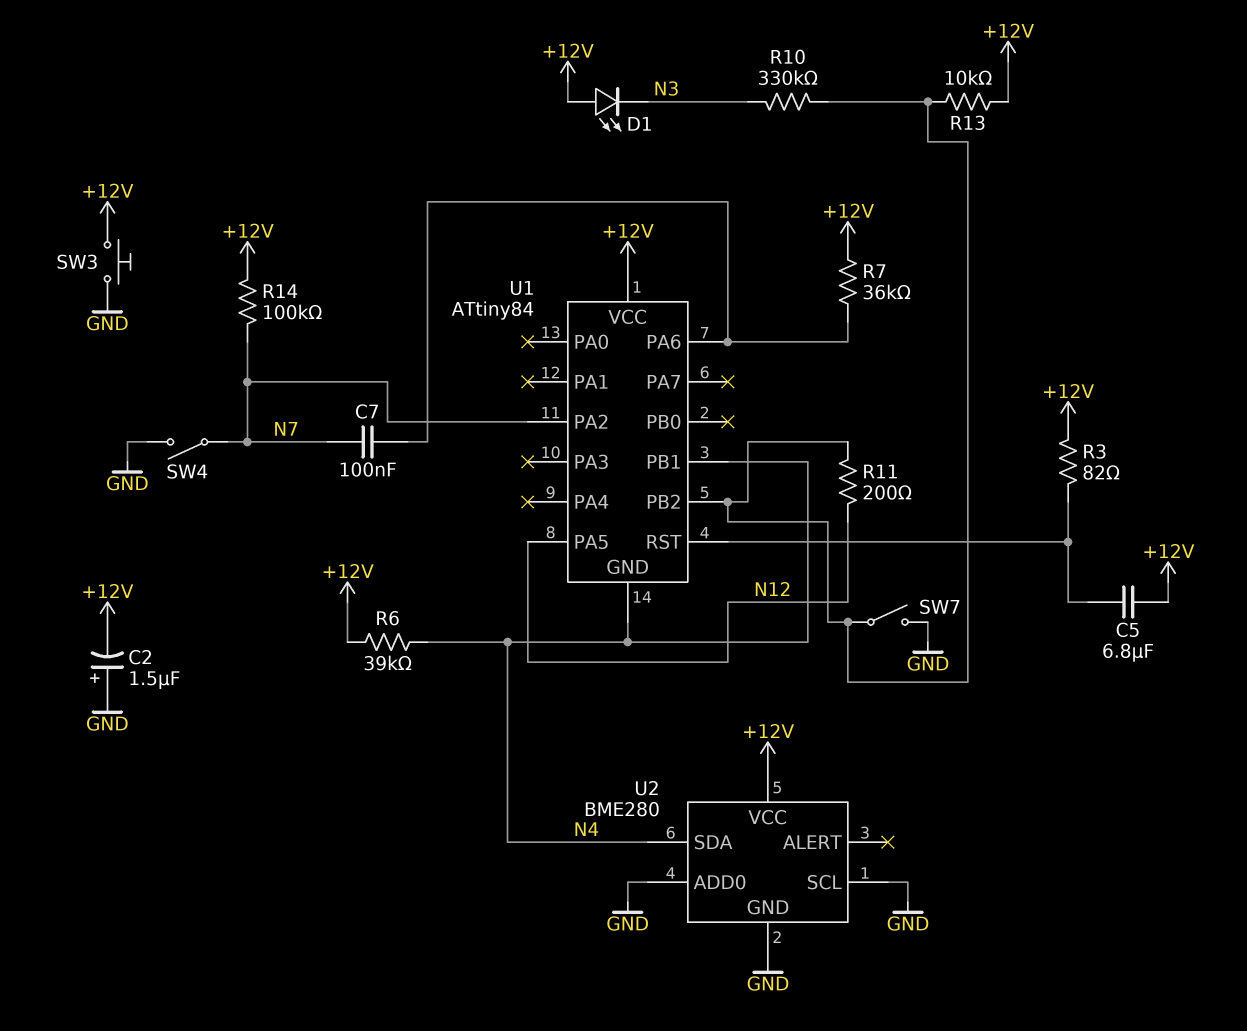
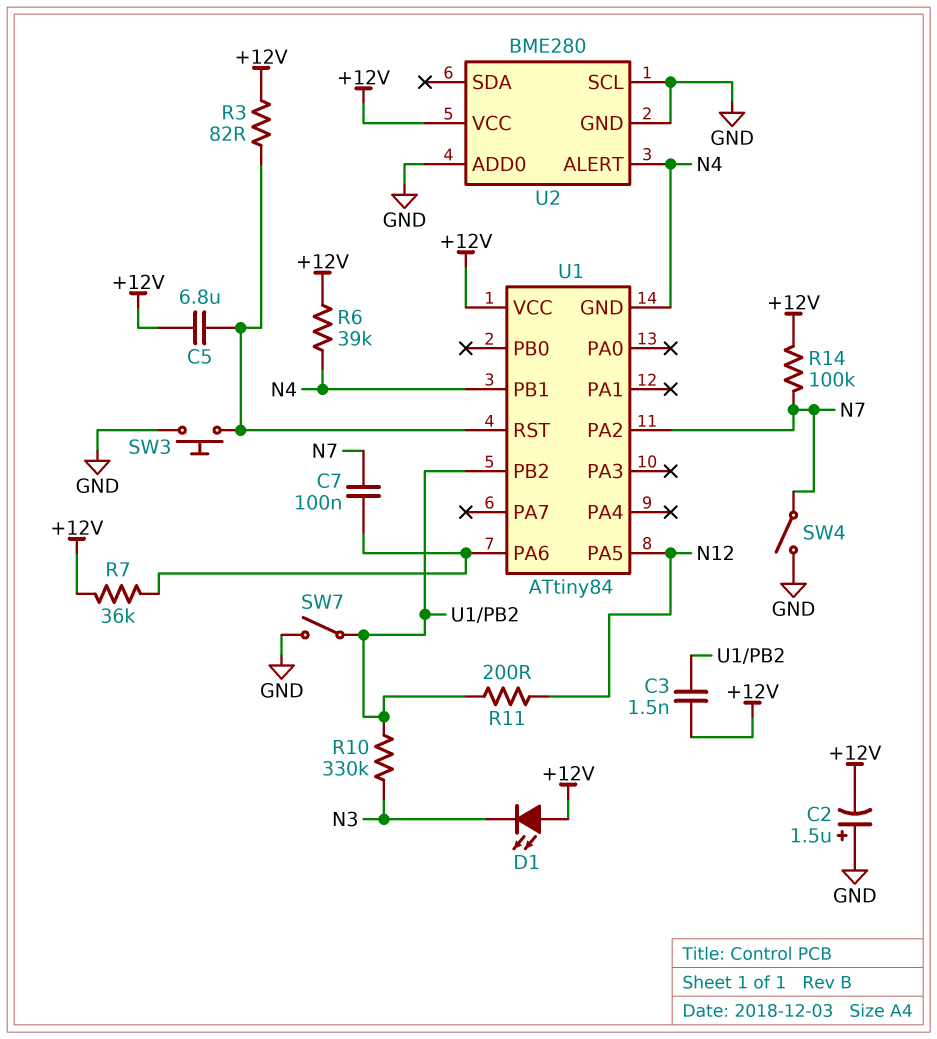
C3: none -> 1.5nF (+12V, U1/PB2)
R13: 10k (+12V, U1/PB2) -> none
SW3: button (+12V, GND) -> button (GND, U1/RST)
U2 pin ALERT: none -> N4
U2 pin SDA: N4 -> none

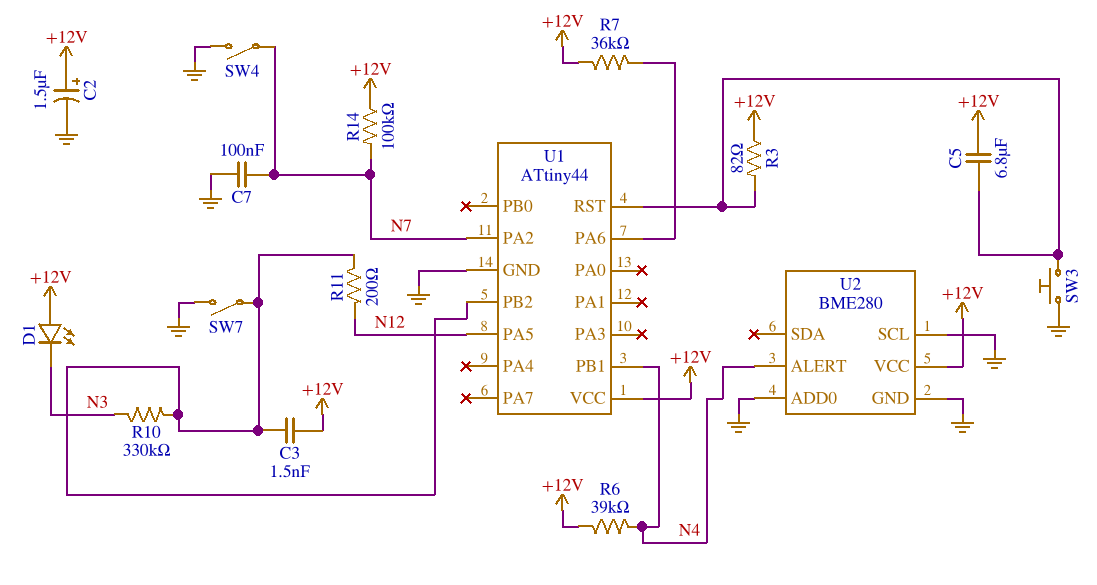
C2: 1.5uF (plus GND, minus +12V) -> 1.5uF (plus +12V, minus GND)
C7: 100nF (N7, U1/PA6) -> 100nF (GND, N7)
U1: ATtiny84 -> ATtiny44
U1 pin GND: N4 -> GND

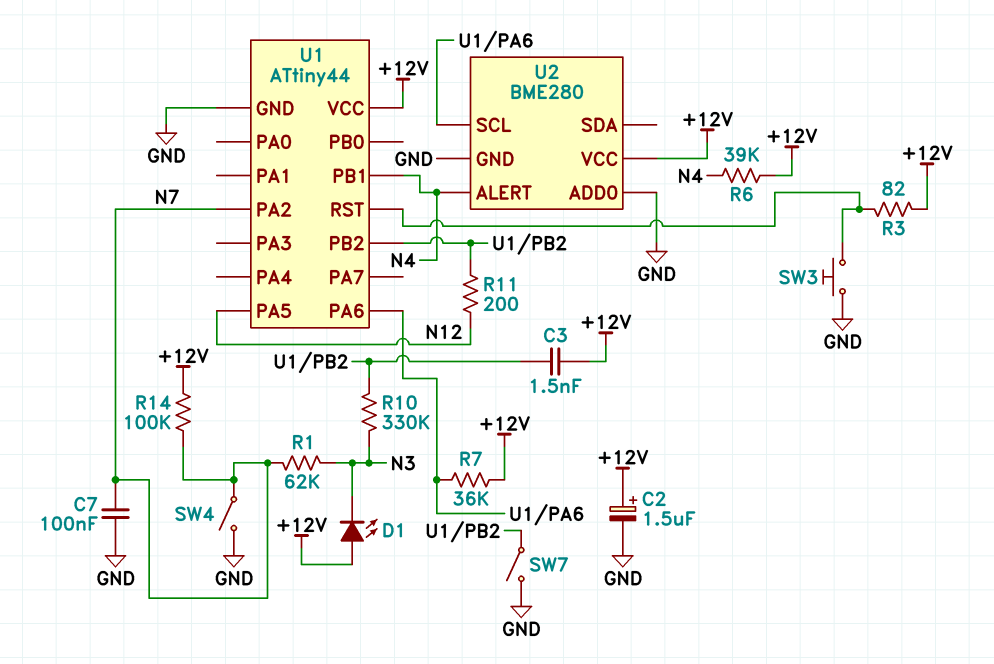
C5: 6.8uF (+12V, U1/RST) -> none
R1: none -> 62k (N3, N7)
U2 pin SCL: GND -> U1/PA6

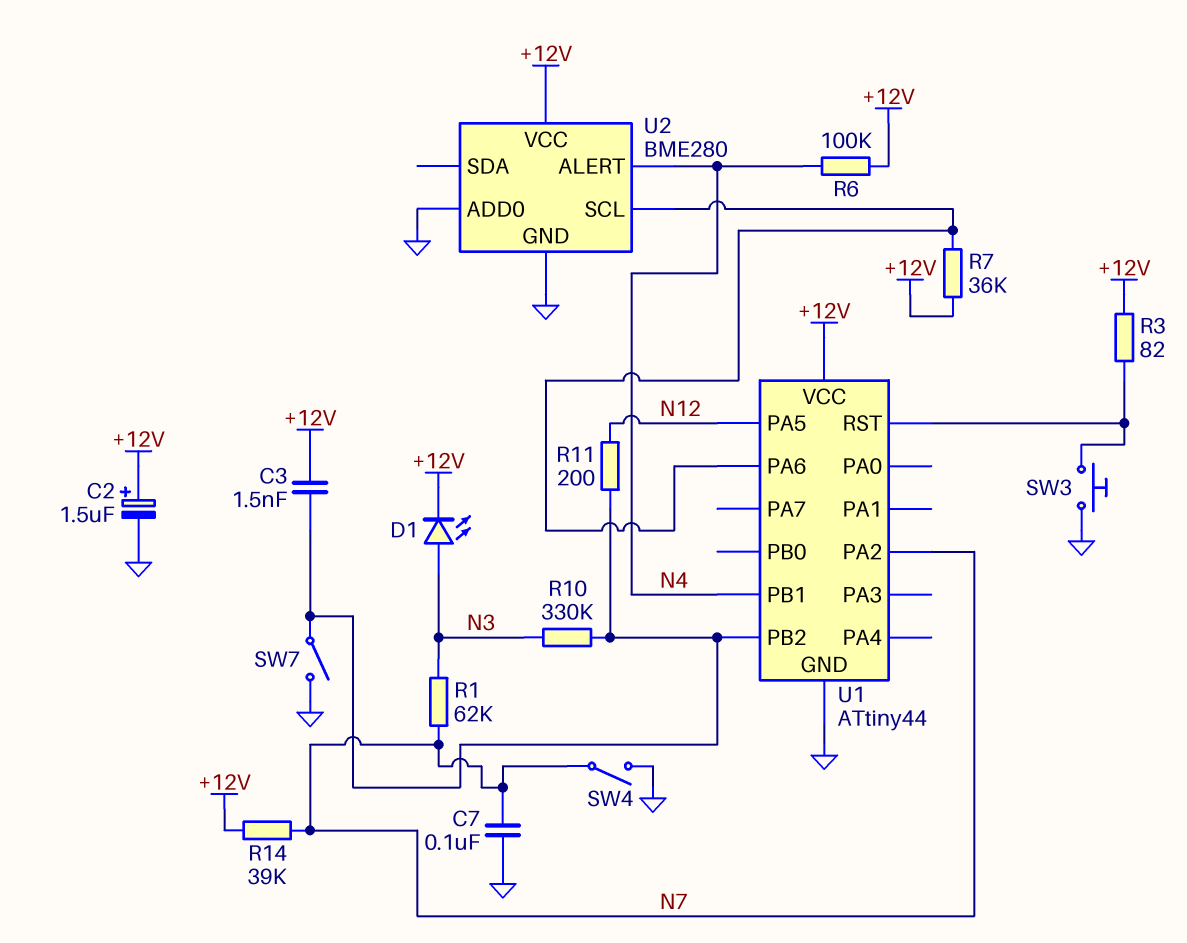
D1: LED (A +12V, K N3) -> LED (A N3, K +12V)
R6: 39k (+12V, N4) -> 100k (+12V, N4)
R14: 100k (+12V, N7) -> 39k (+12V, N7)

